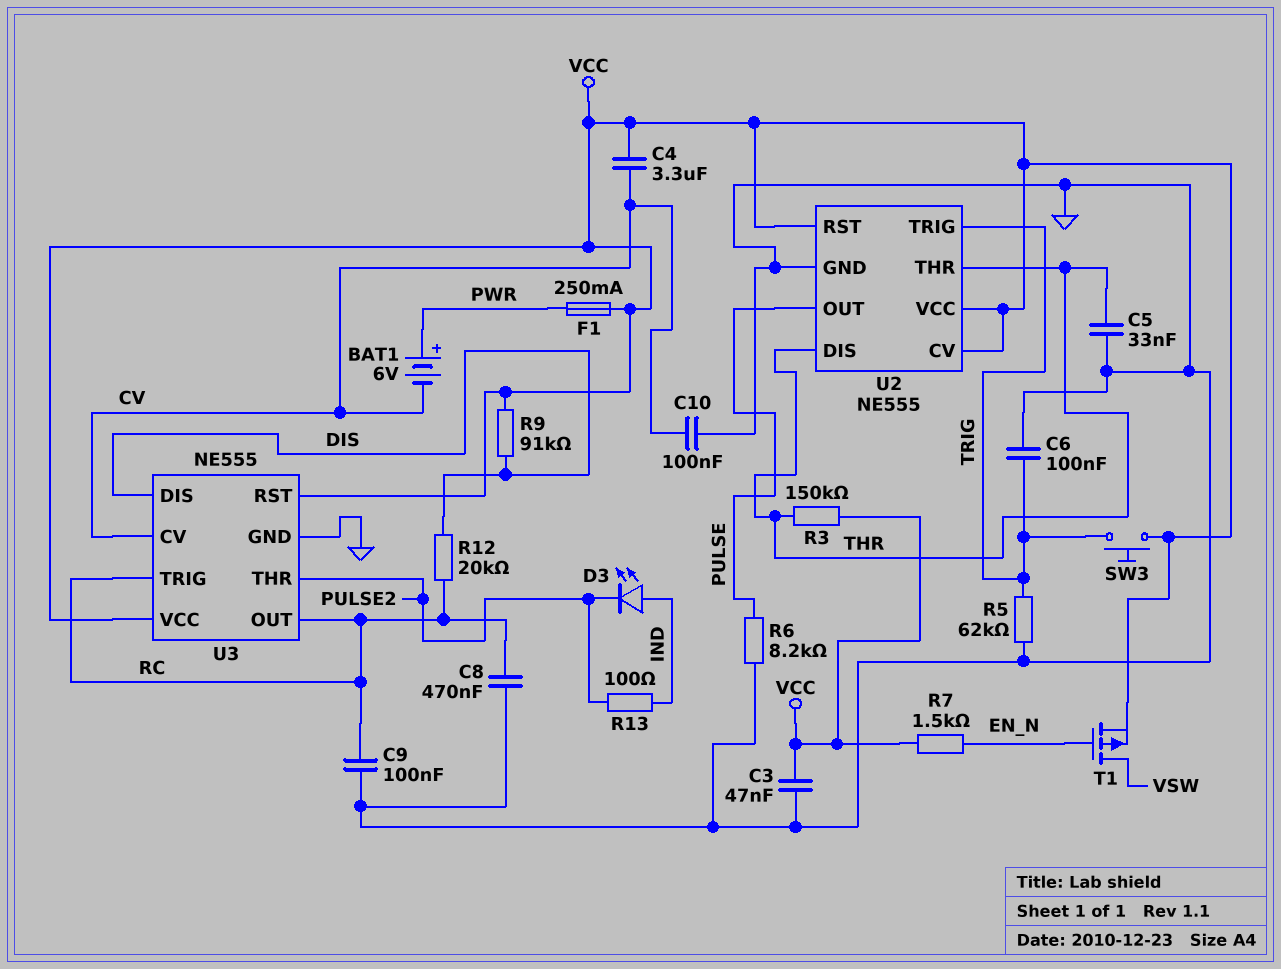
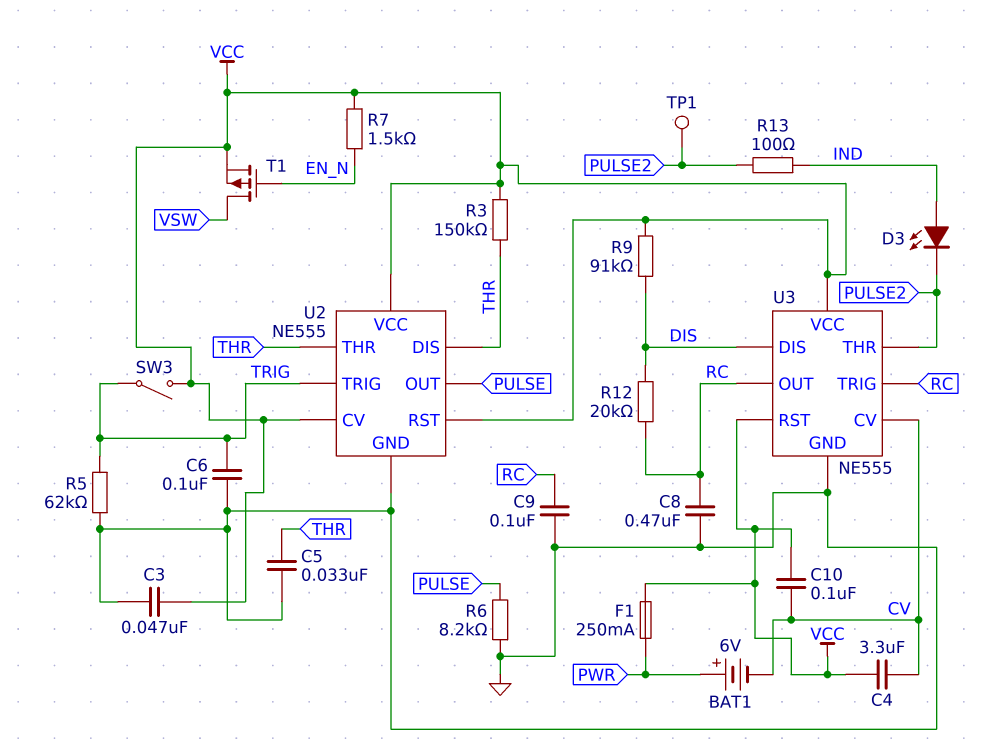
C10: 100nF (CV, GND) -> 100nF (CV, VCC)
SW3: button (TRIG, VCC) -> switch (TRIG, VCC)
TP1: none -> test point (PULSE2)

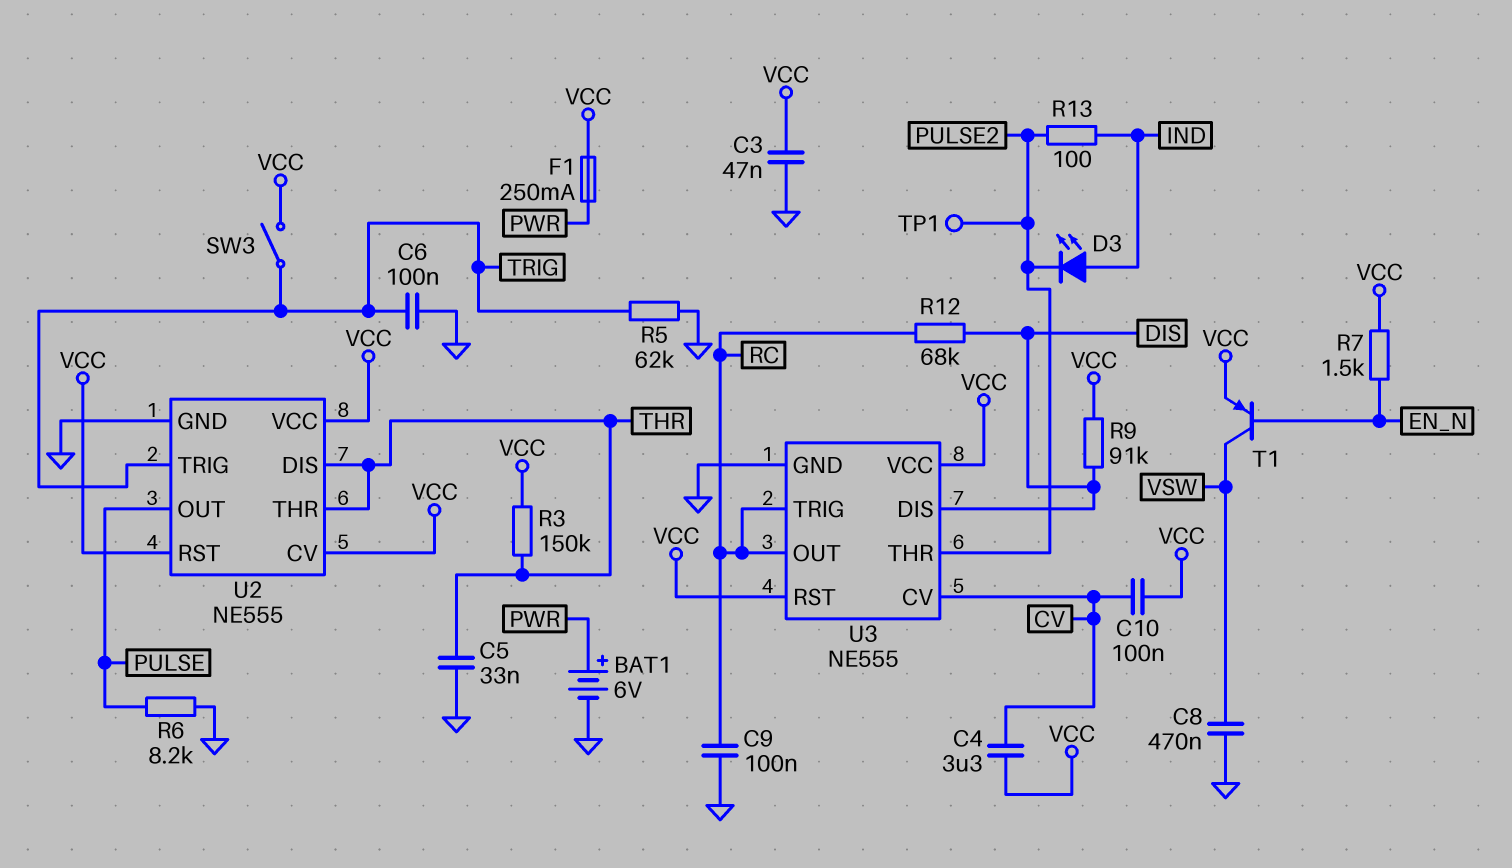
BAT1: 6V (plus PWR, minus CV) -> 6V (plus PWR, minus GND)
C8: 470nF (GND, RC) -> 470nF (GND, VSW)
R12: 20k (DIS, RC) -> 68k (DIS, RC)
T1: PMOS (G EN_N, D VSW, S VCC) -> PNP (B EN_N, C VSW, E VCC)

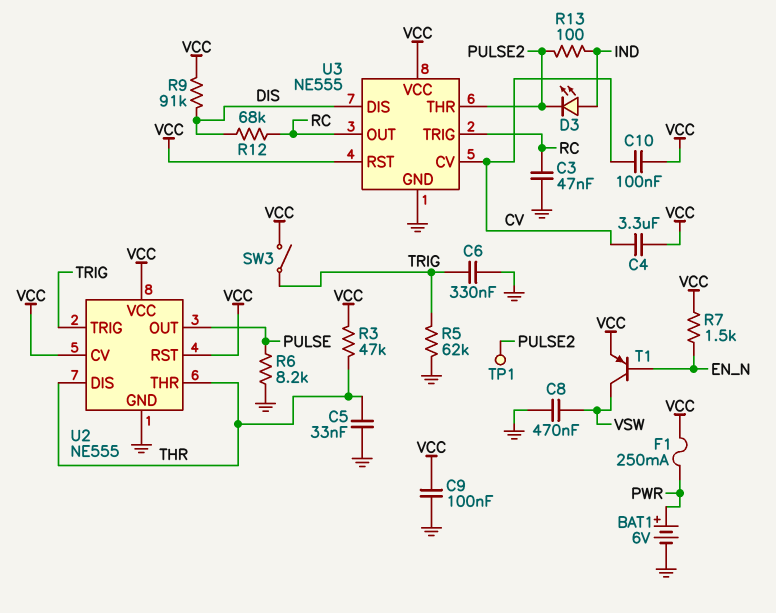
C3: 47nF (GND, VCC) -> 47nF (GND, RC)
C6: 100nF (GND, TRIG) -> 330nF (GND, TRIG)
C9: 100nF (GND, RC) -> 100nF (GND, VCC)
R3: 150k (THR, VCC) -> 47k (THR, VCC)

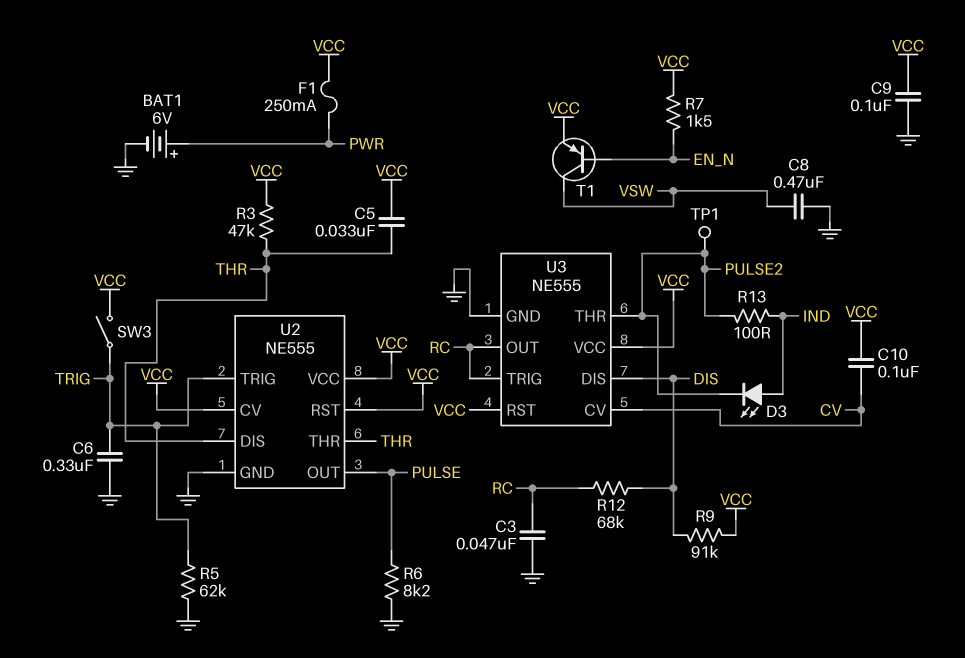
C4: 3.3uF (CV, VCC) -> none
C5: 33nF (GND, THR) -> 33nF (THR, VCC)

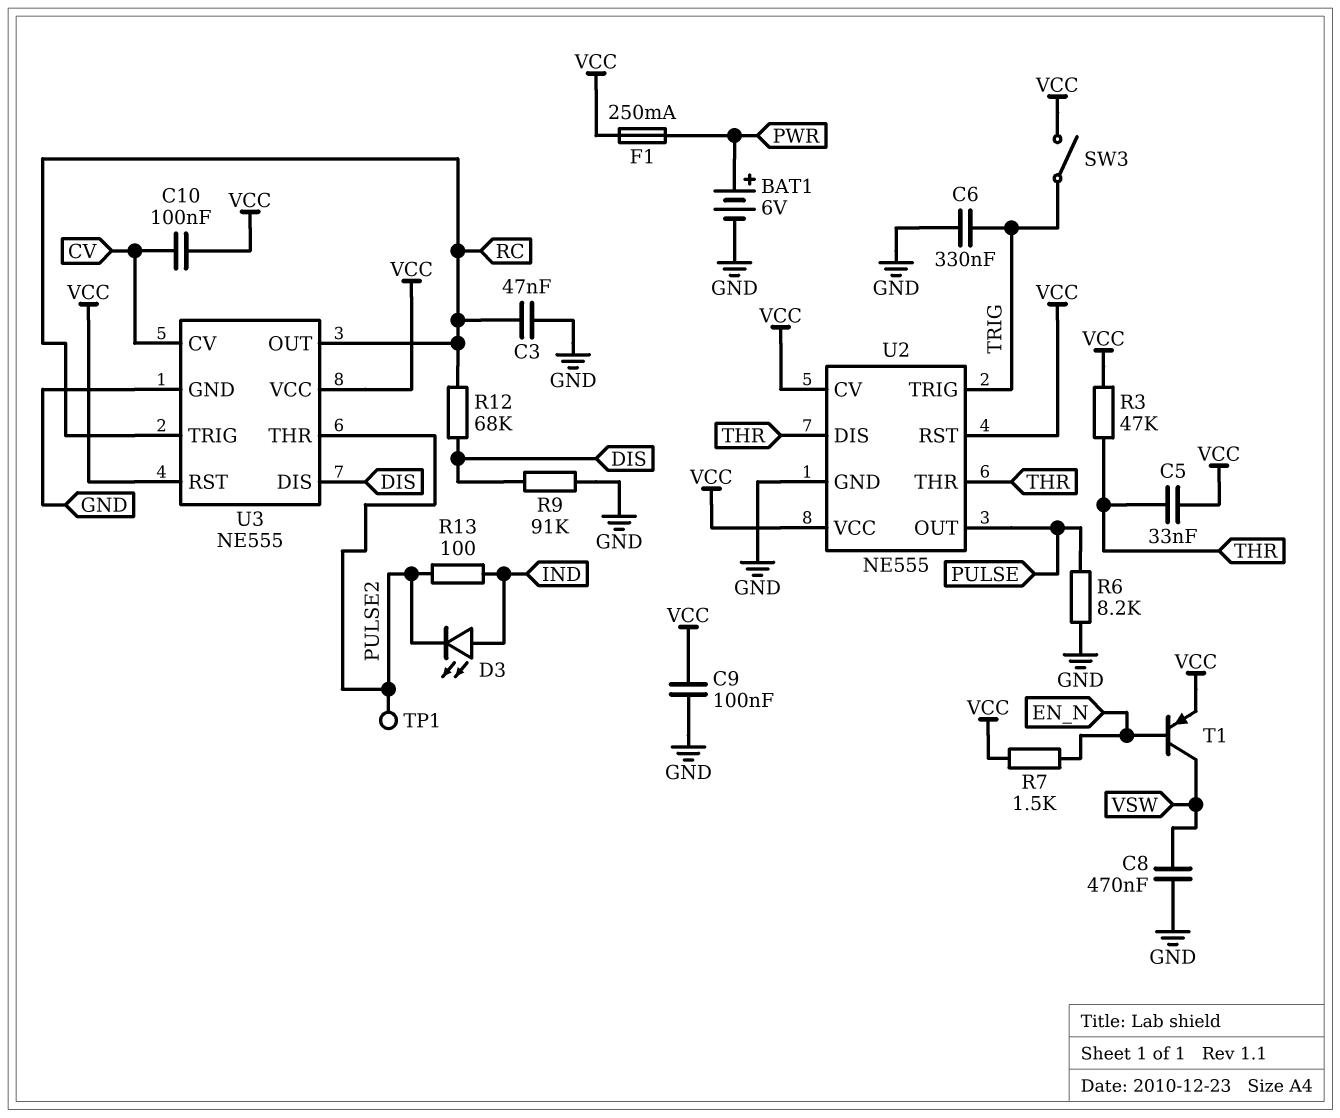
R5: 62k (GND, TRIG) -> none
R9: 91k (DIS, VCC) -> 91k (DIS, GND)

